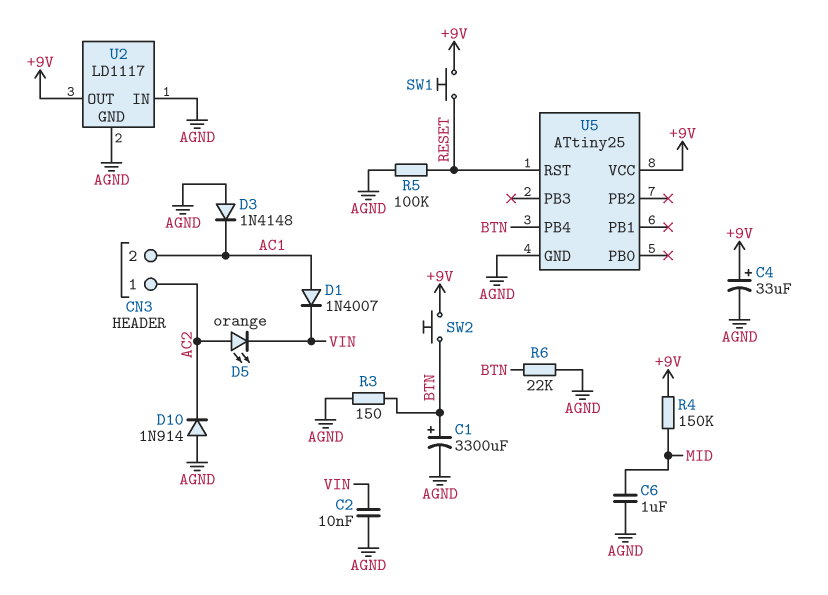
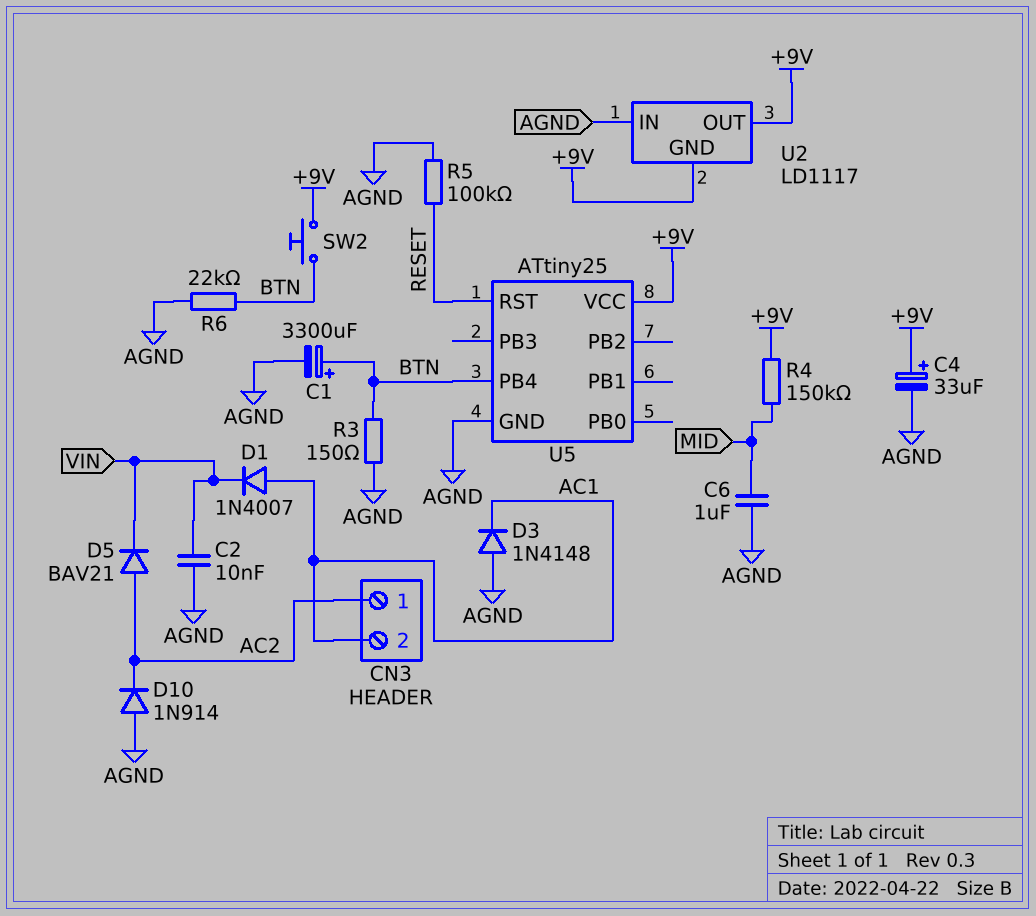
D5: LED orange (A AC2, K VIN) -> diode BAV21 (A AC2, K VIN)
SW1: button (+9V, RESET) -> none
U2 pin GND: AGND -> +9V

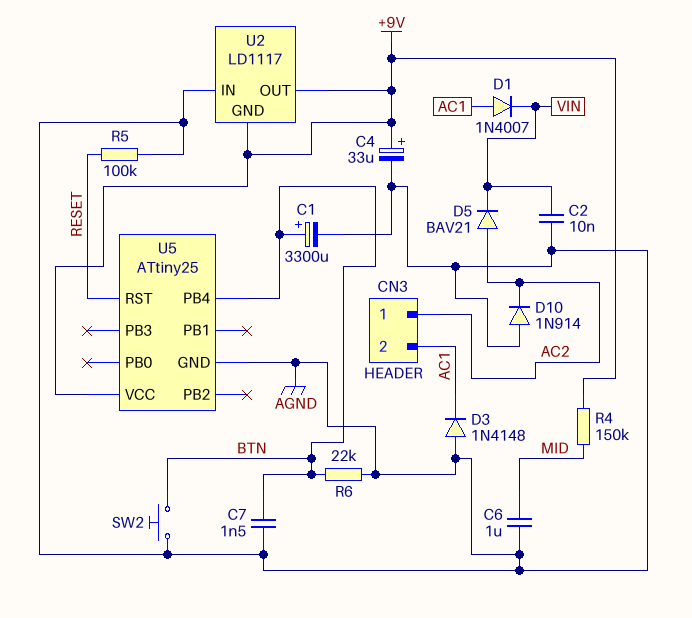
C7: none -> 1.5nF (AGND, BTN)
R3: 150 (AGND, BTN) -> none
SW2: button (+9V, BTN) -> button (AGND, BTN)

